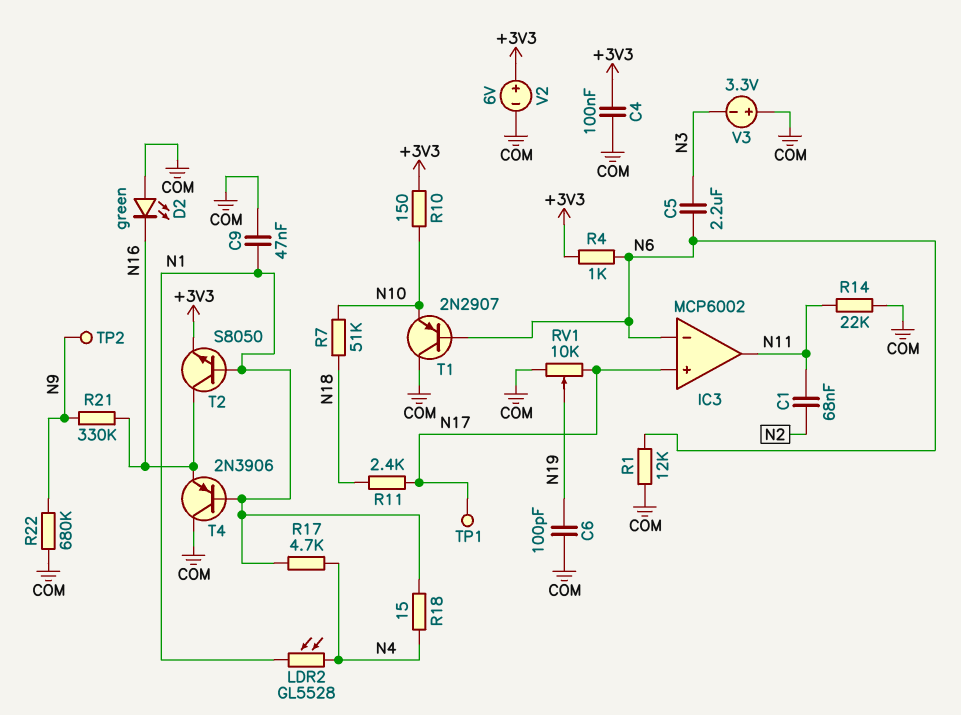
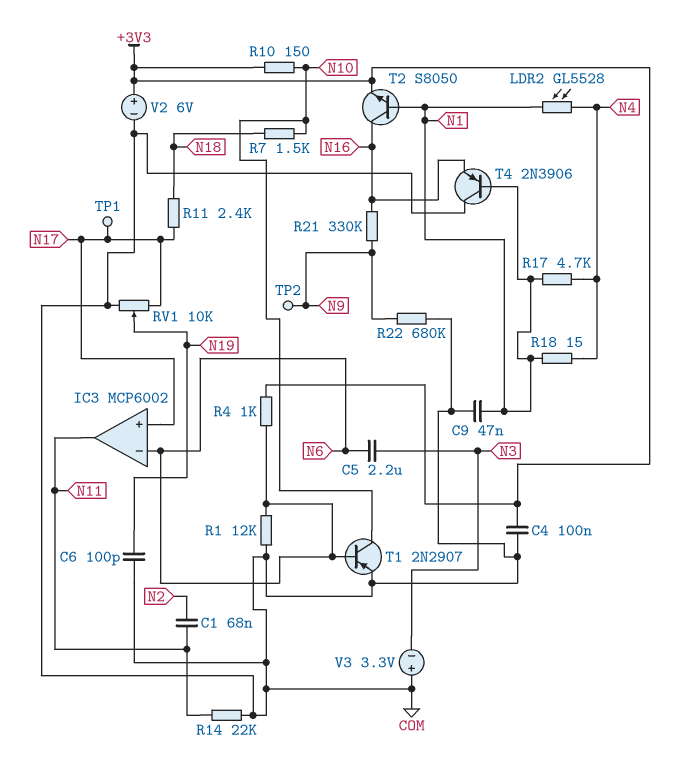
D2: LED green (A COM, K N16) -> none
R7: 51k (N10, N18) -> 1.5k (N10, N18)
T1: PNP 2N2907 (B N6, C COM, E N10) -> PNP 2N2907 (B N6, C N10, E COM)

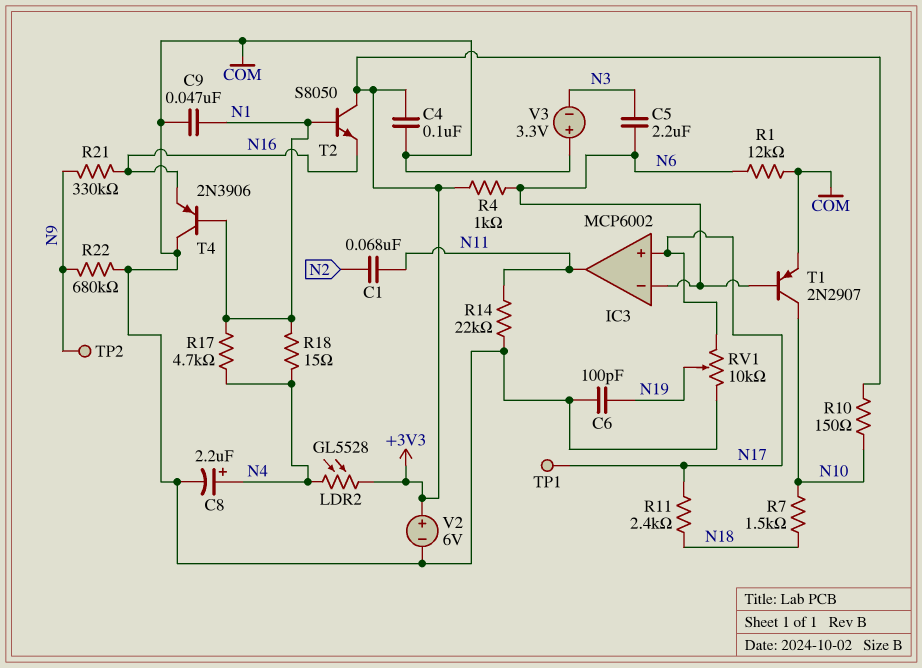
C8: none -> 2.2uF (plus N4, minus COM)
LDR2: GL5528 (N1, N4) -> GL5528 (+3V3, N4)
T2: NPN S8050 (B N1, C N16, E +3V3) -> NPN S8050 (B N1, C +3V3, E N16)

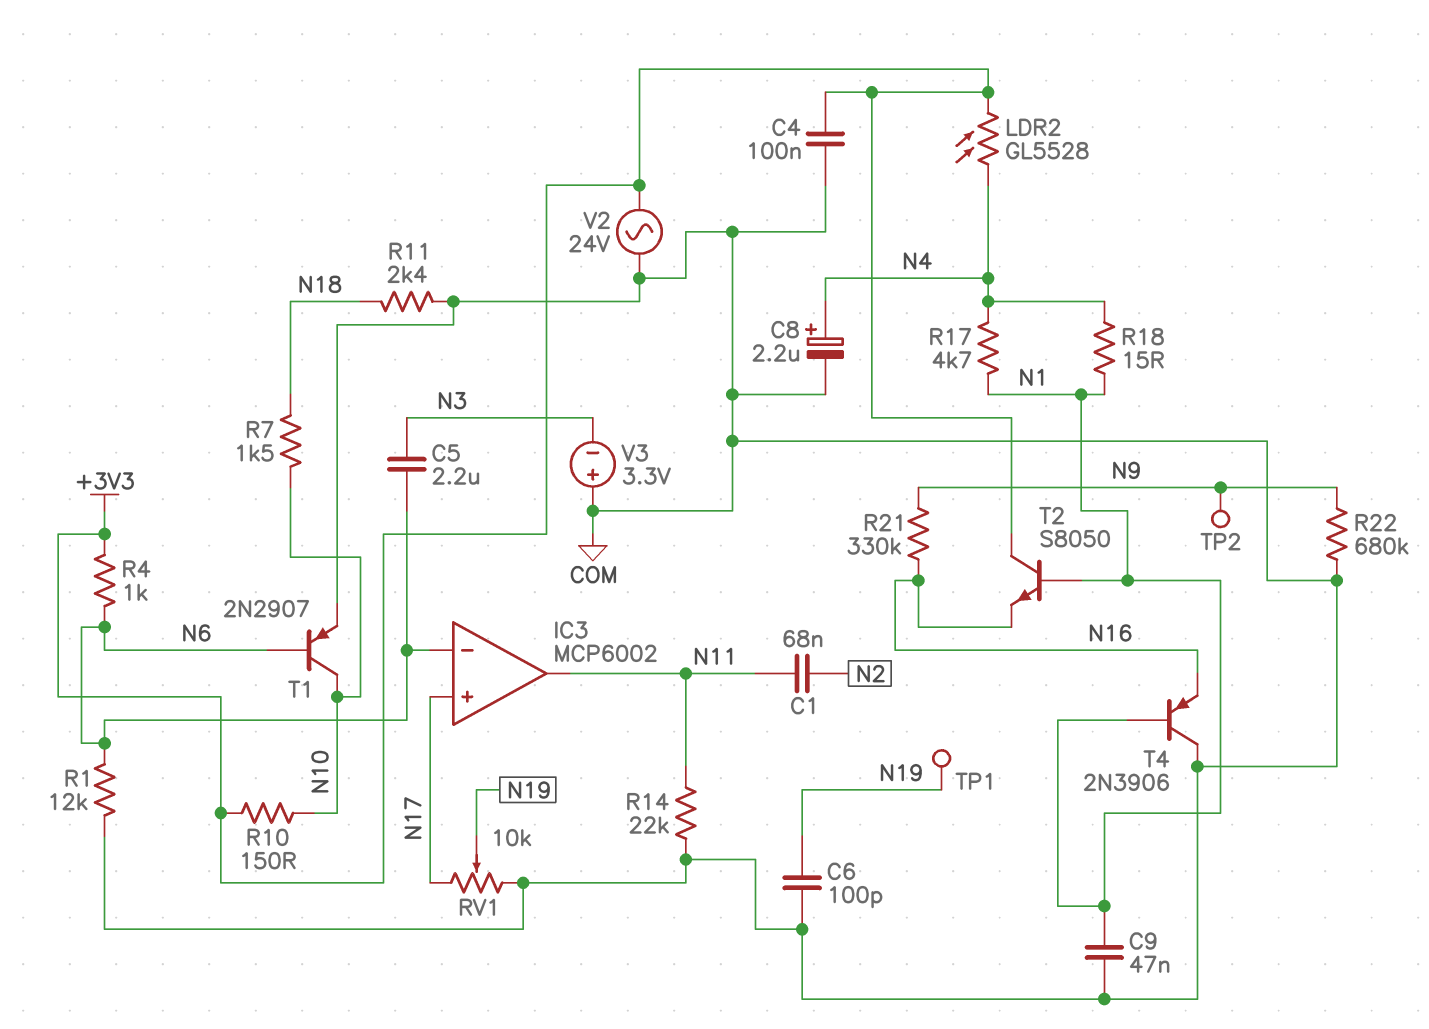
R11: 2.4k (N17, N18) -> 2.4k (COM, N18)
TP1: test point (N17) -> test point (N19)
V2: 6V (plus +3V3, minus COM) -> AC 24V (+3V3, COM)

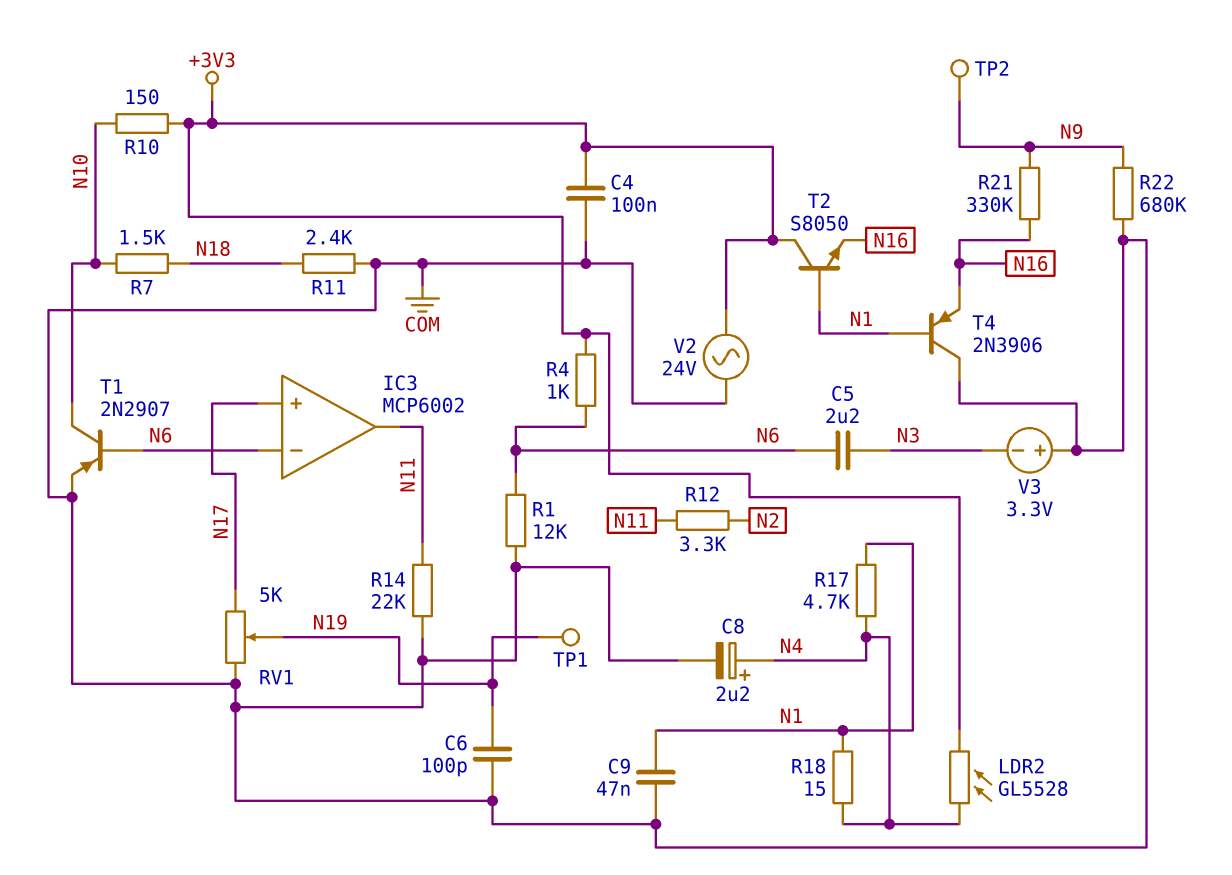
C1: 68nF (N2, N11) -> none
R12: none -> 3.3k (N2, N11)
RV1: 10k (COM, N17, wiper N19) -> 5k (COM, N17, wiper N19)

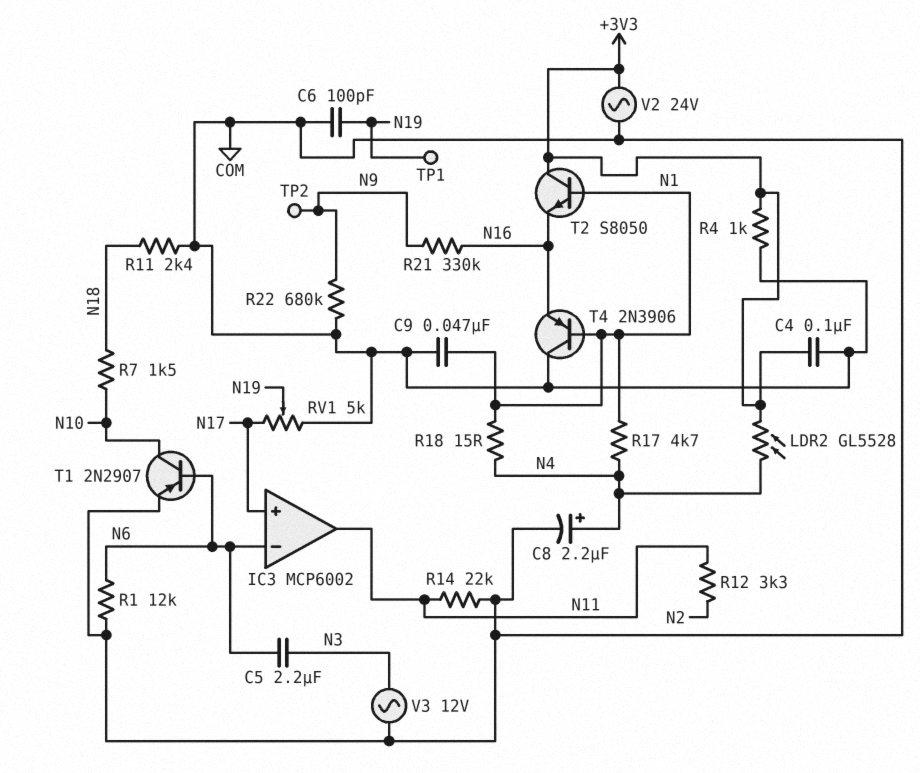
R4: 1k (+3V3, N6) -> 1k (+3V3, COM)
R10: 150 (+3V3, N10) -> none
V3: 3.3V (plus COM, minus N3) -> AC 12V (COM, N3)

